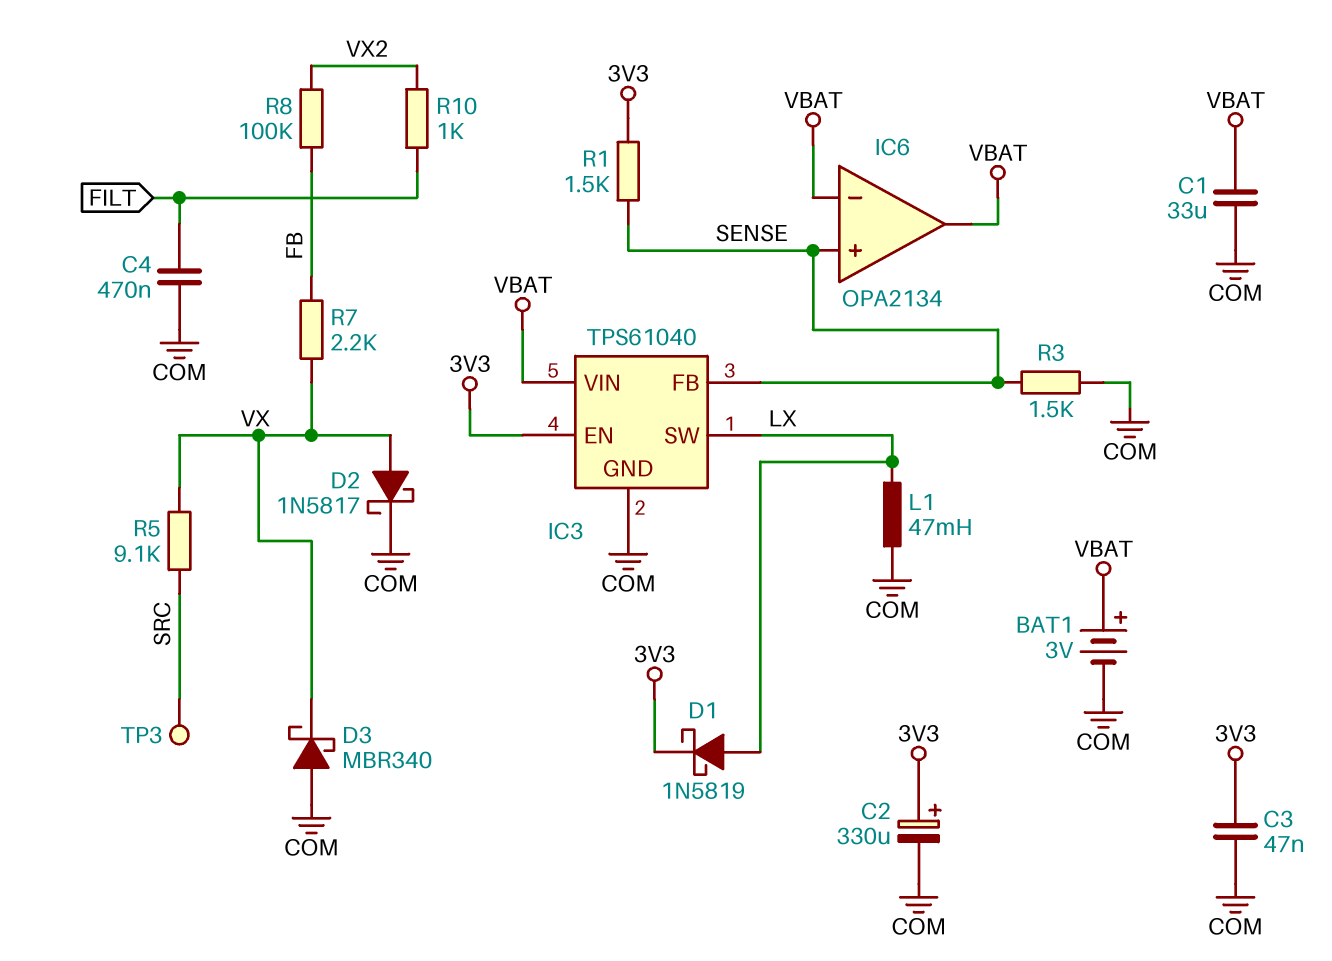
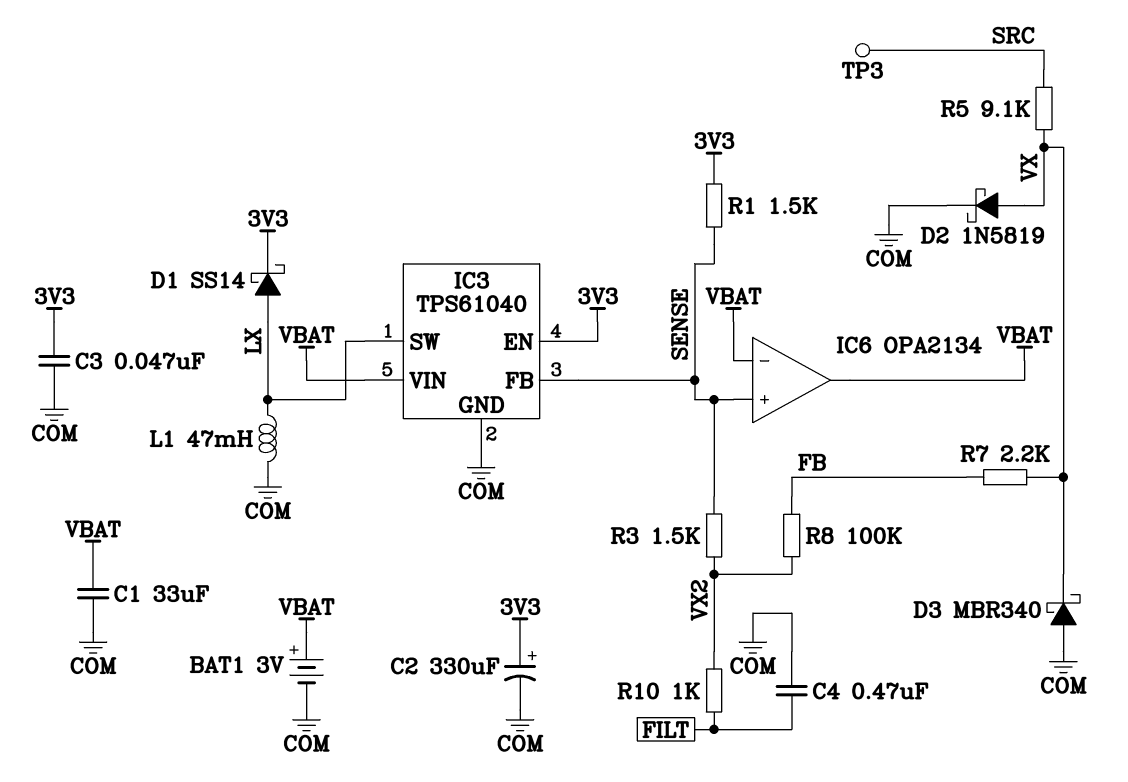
D1: schottky 1N5819 (A LX, K 3V3) -> schottky SS14 (A LX, K 3V3)
D2: schottky 1N5817 (A VX, K COM) -> schottky 1N5819 (A VX, K COM)
R3: 1.5k (COM, SENSE) -> 1.5k (SENSE, VX2)

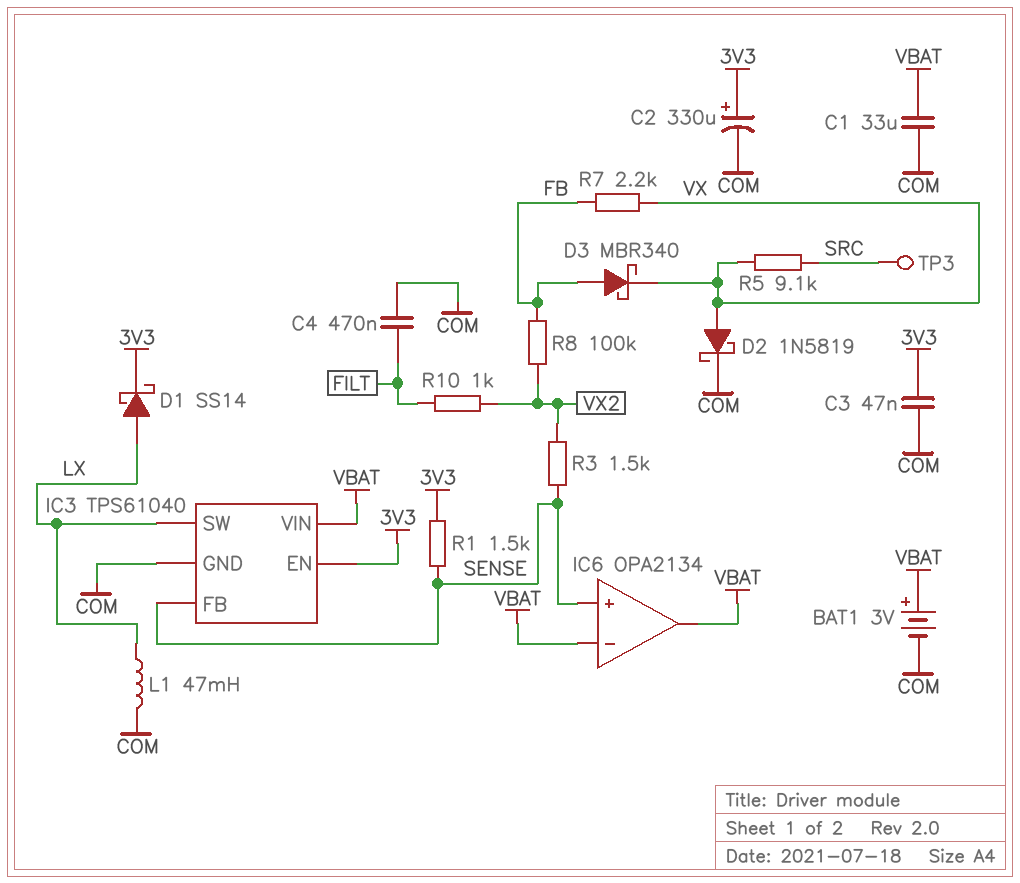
D3: schottky MBR340 (A COM, K VX) -> schottky MBR340 (A FB, K VX)

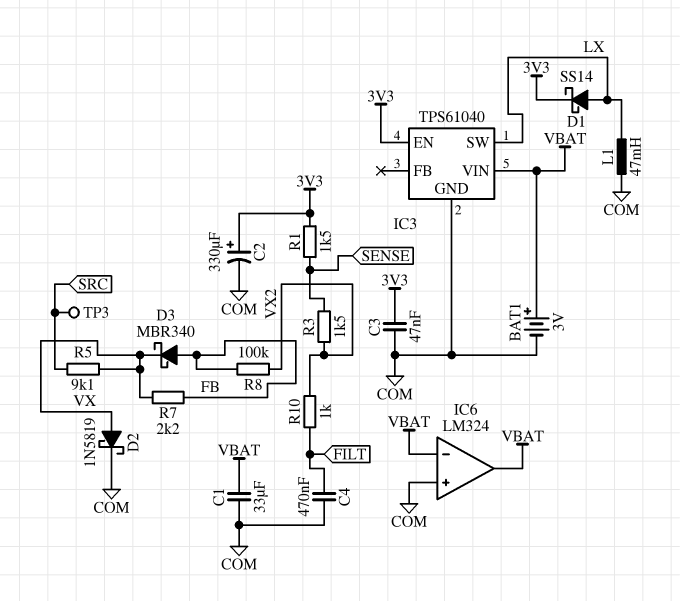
IC3 pin FB: SENSE -> none
IC6: OPA2134 -> LM324
IC6 pin in+: SENSE -> COM

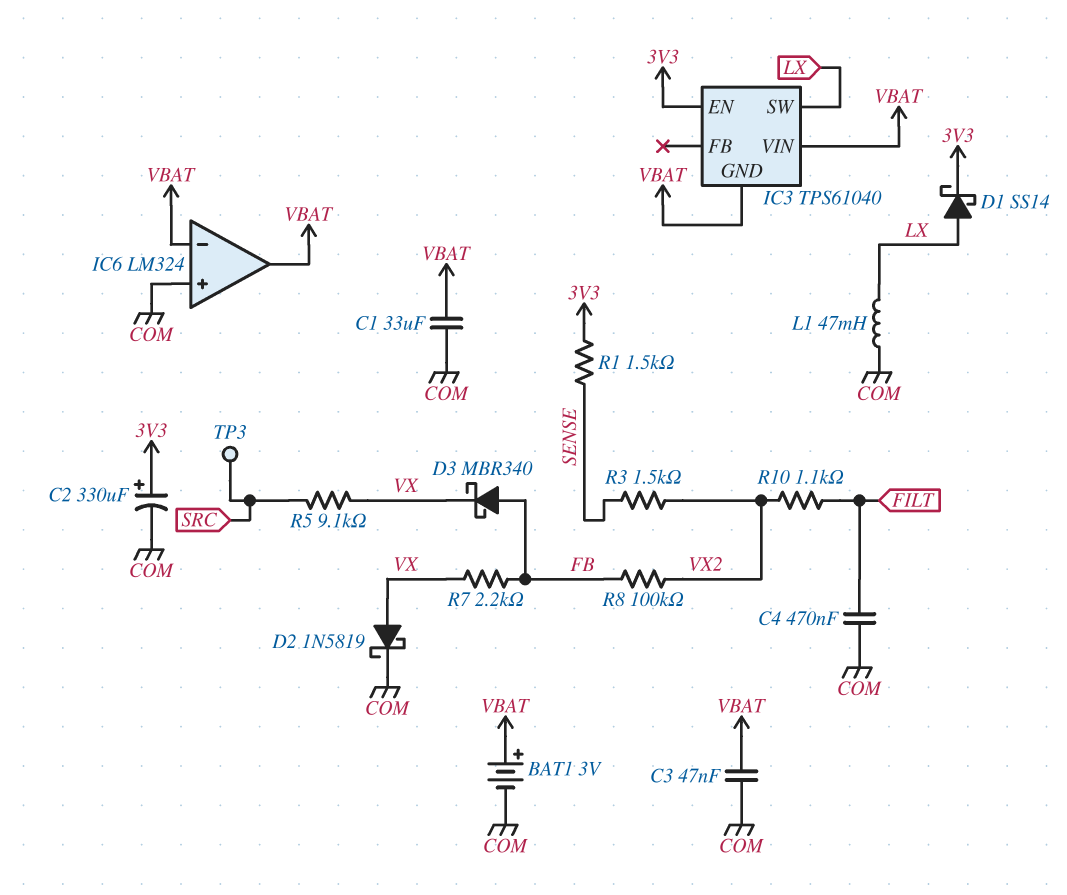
C3: 47nF (3V3, COM) -> 47nF (COM, VBAT)
IC3 pin GND: COM -> VBAT
R10: 1k (FILT, VX2) -> 1.1k (FILT, VX2)

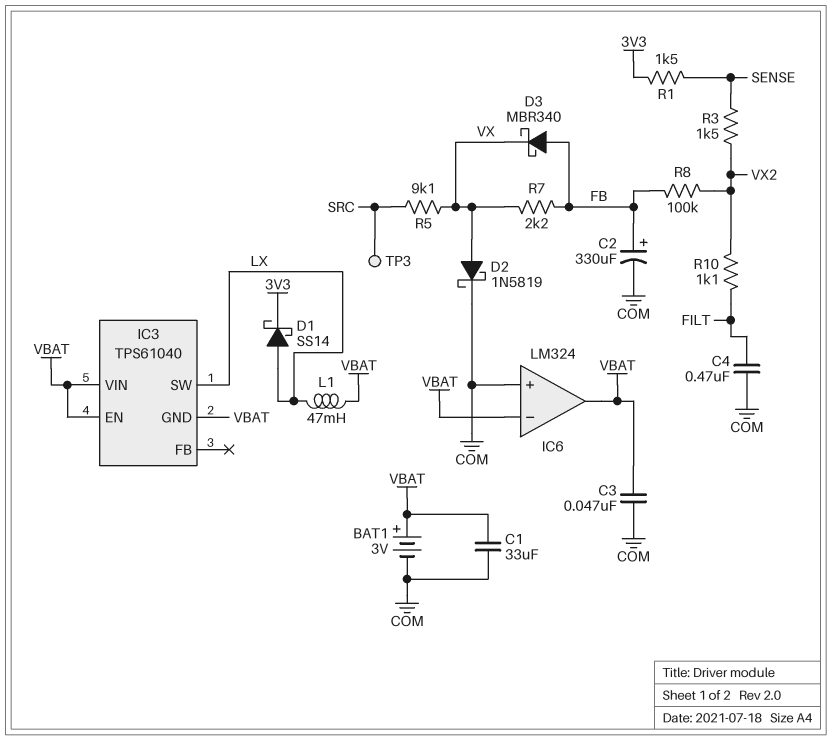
C2: 330uF (plus 3V3, minus COM) -> 330uF (plus FB, minus COM)
IC3 pin EN: 3V3 -> VBAT
L1: 47mH (COM, LX) -> 47mH (LX, VBAT)

